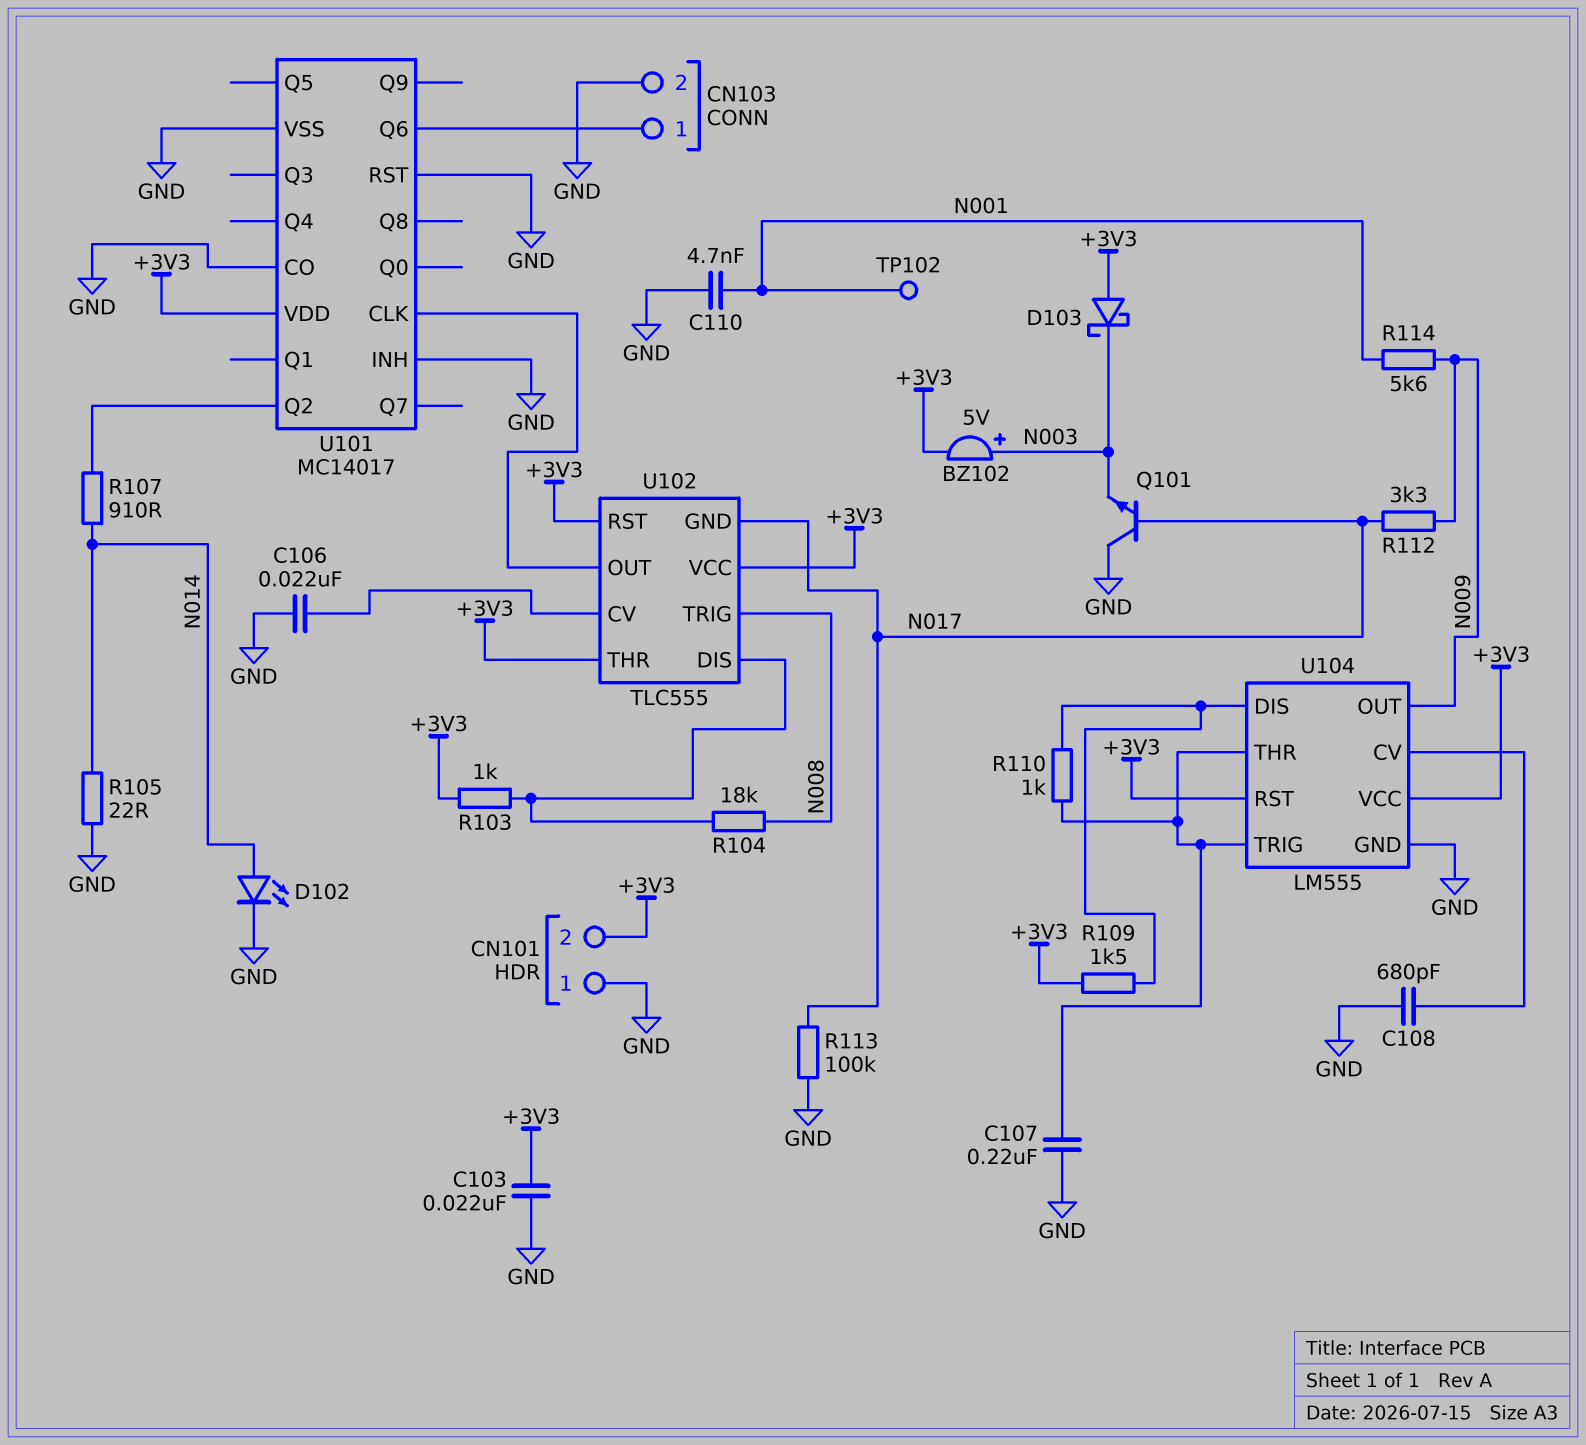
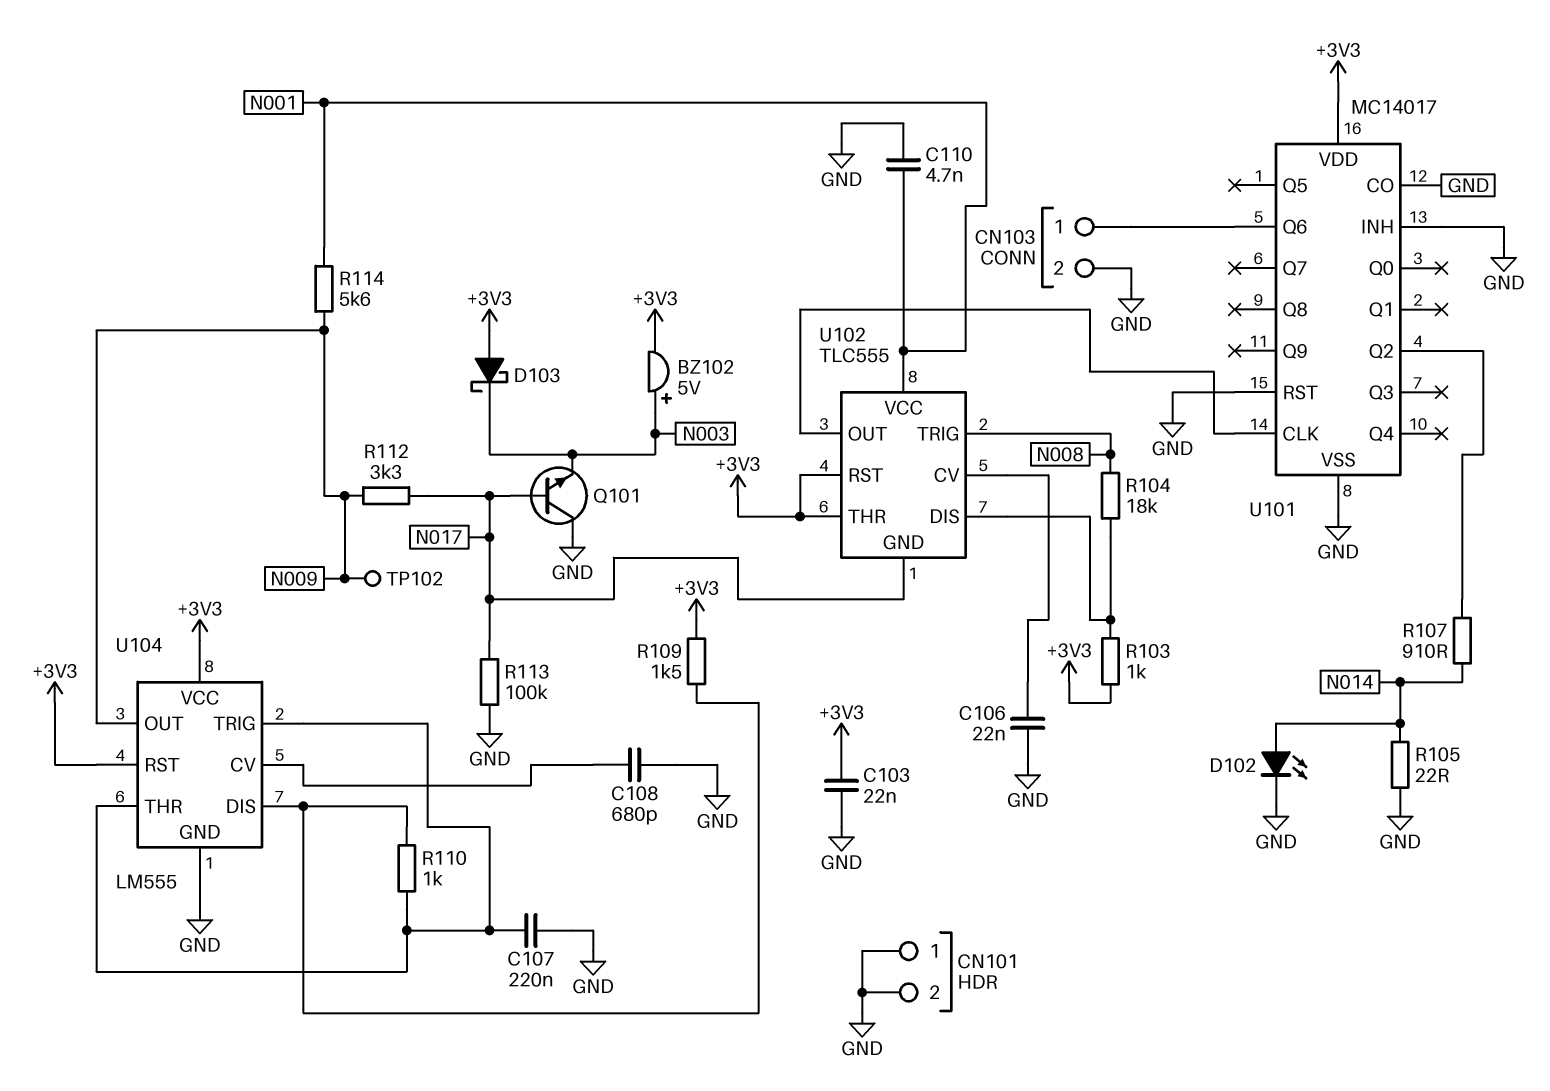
CN101 pin 2: +3V3 -> GND
TP102: test point (N001) -> test point (N009)
U102 pin VCC: +3V3 -> N001

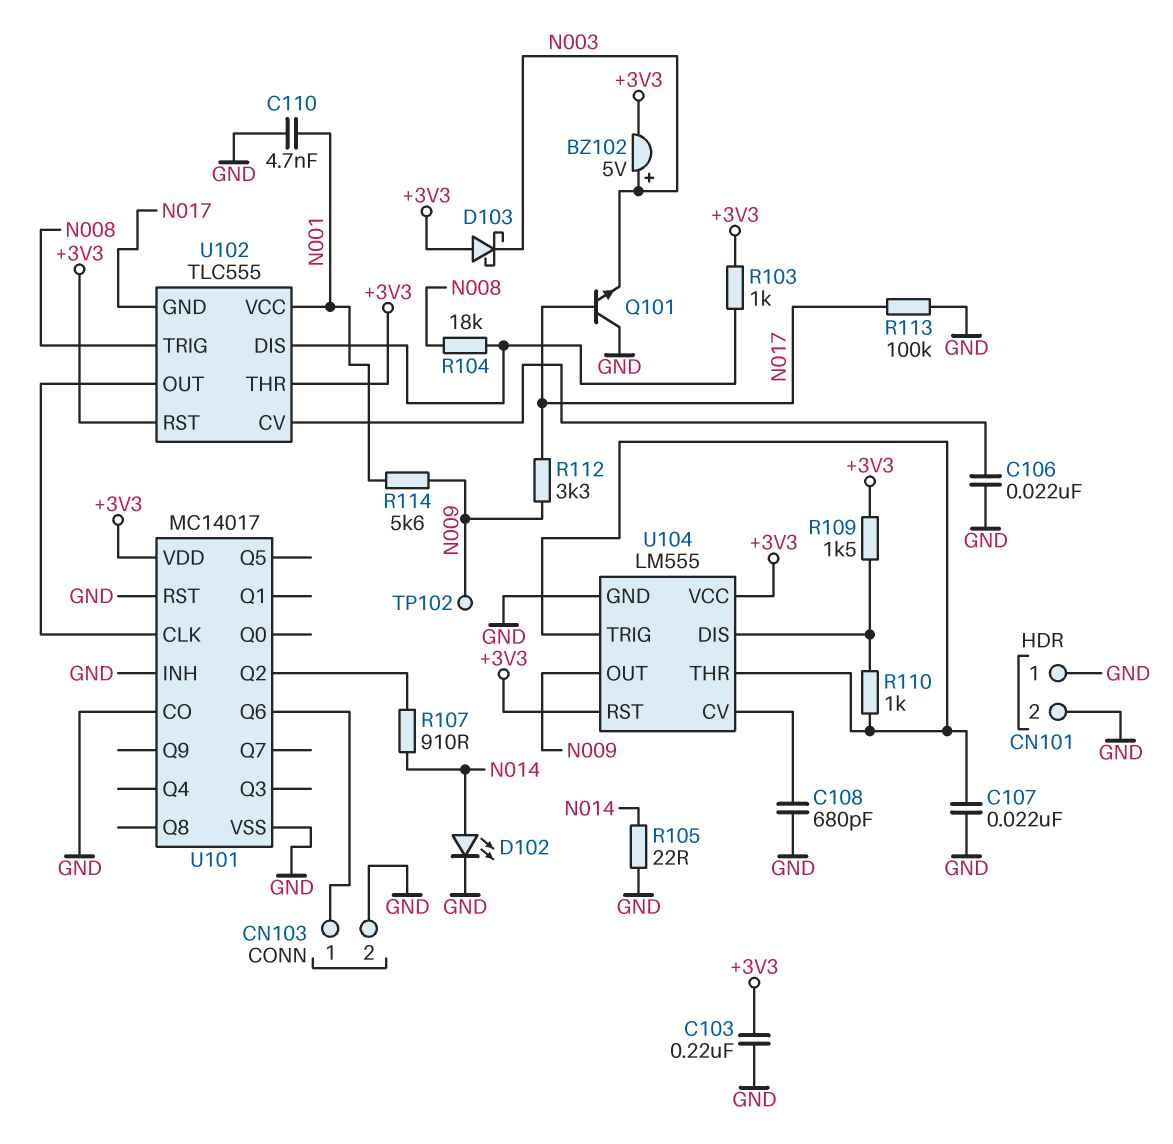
C103: 22nF (+3V3, GND) -> 220nF (+3V3, GND)
C107: 220nF (GND, U104/THR) -> 22nF (GND, U104/THR)

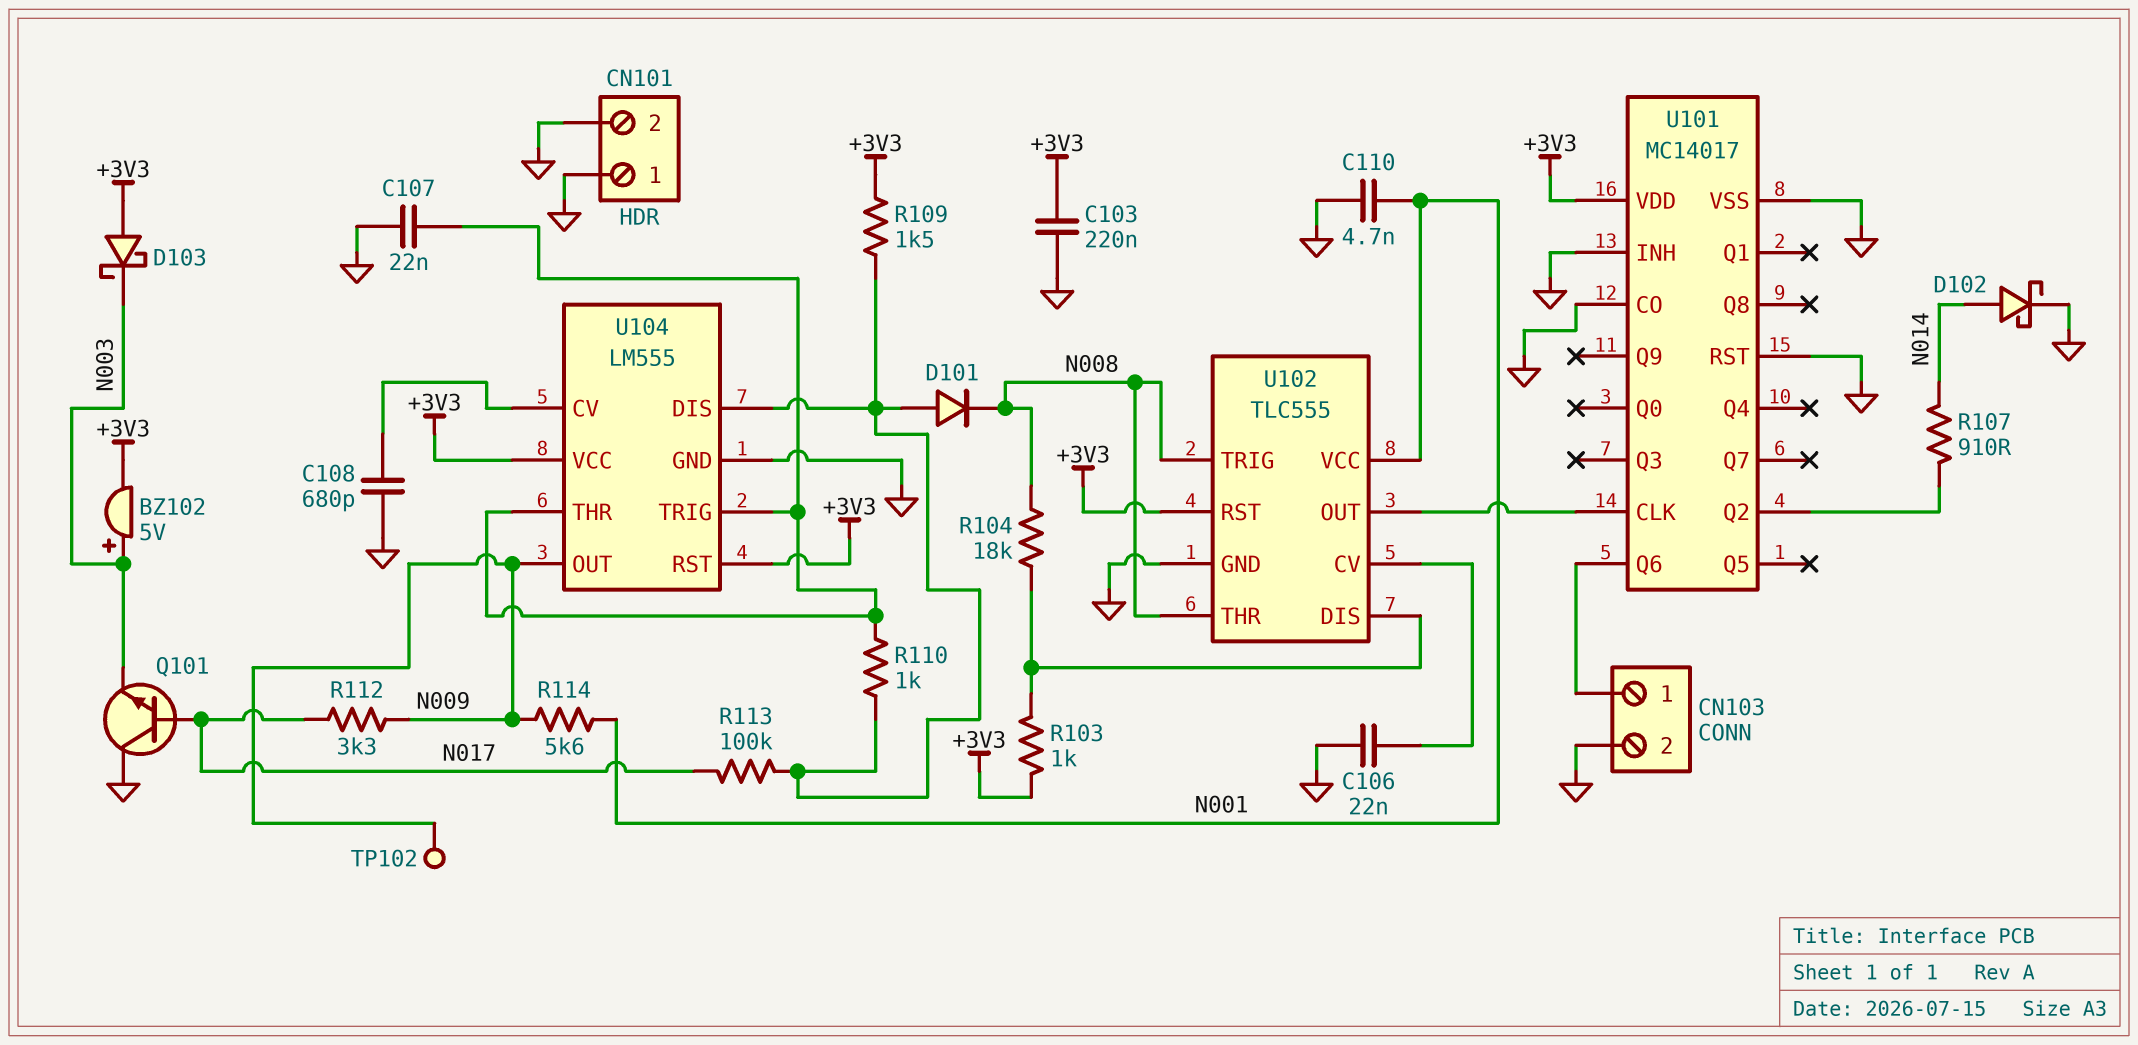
D101: none -> diode (A U104/DIS, K N008)
D102: LED (A N014, K GND) -> schottky (A N014, K GND)
R105: 22 (GND, N014) -> none
R113: 100k (GND, N017) -> 100k (N017, U104/DIS)
U102 pin GND: N017 -> GND
U102 pin THR: +3V3 -> N008

